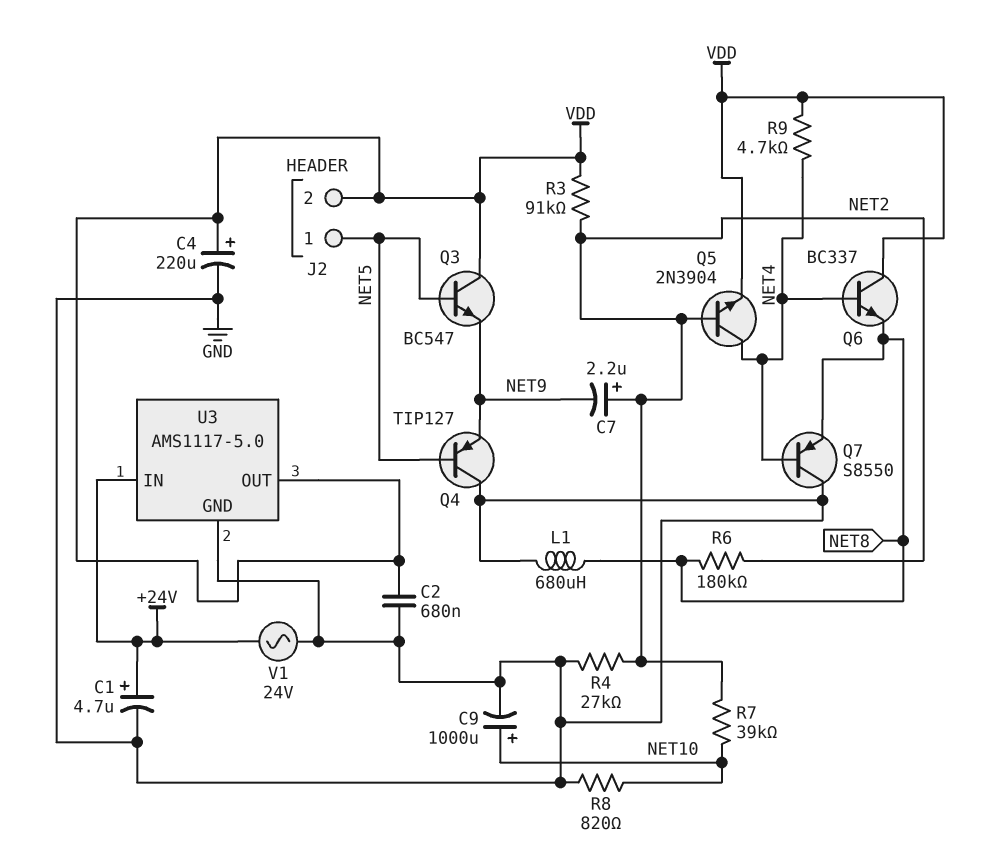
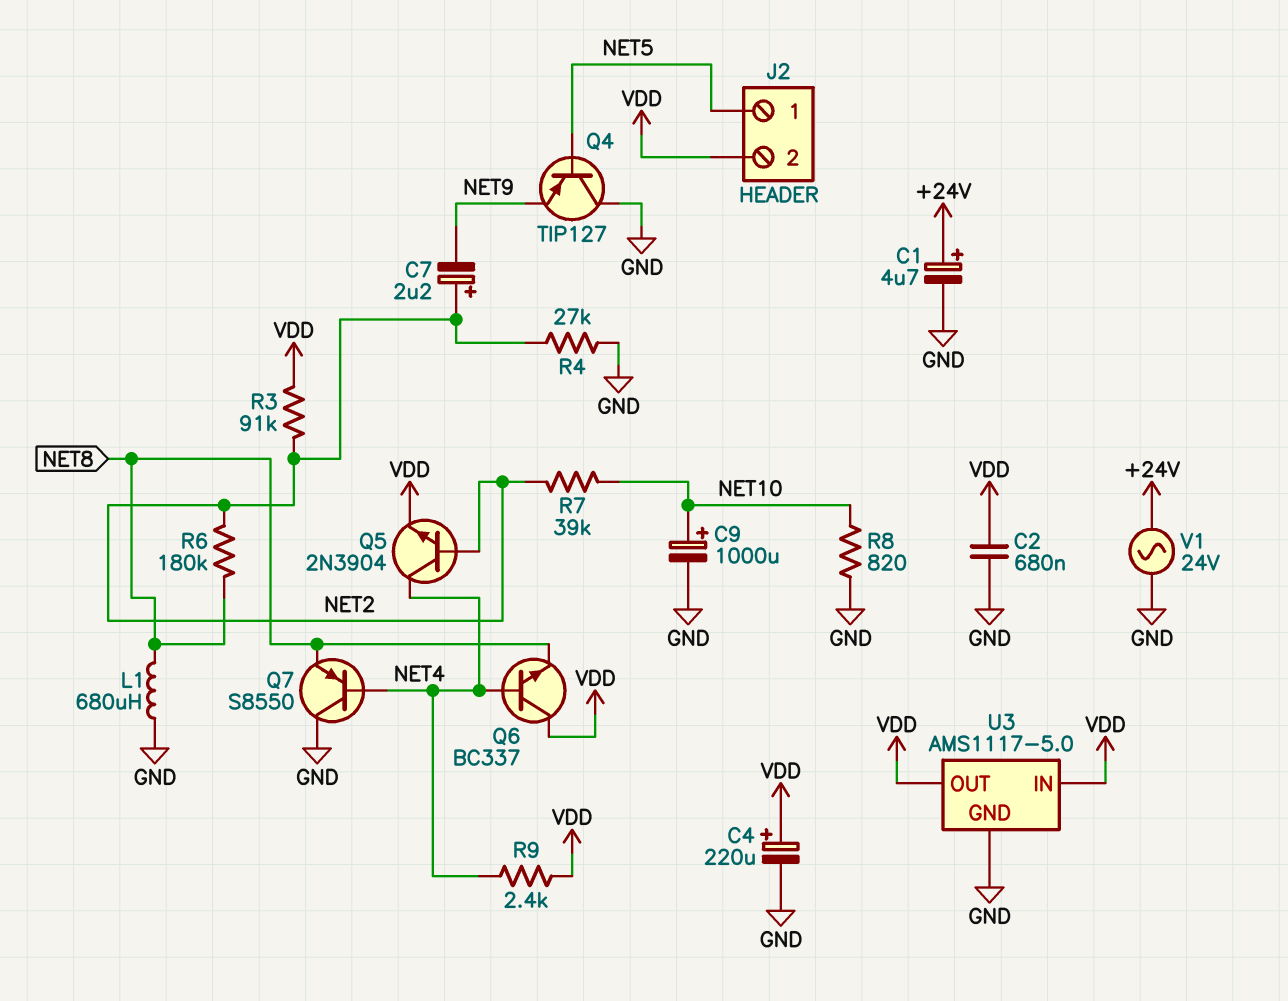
Q3: NPN BC547 (B NET5, C VDD, E NET9) -> none
R9: 4.7k (NET4, VDD) -> 2.4k (NET4, VDD)
U3 pin IN: +24V -> VDD

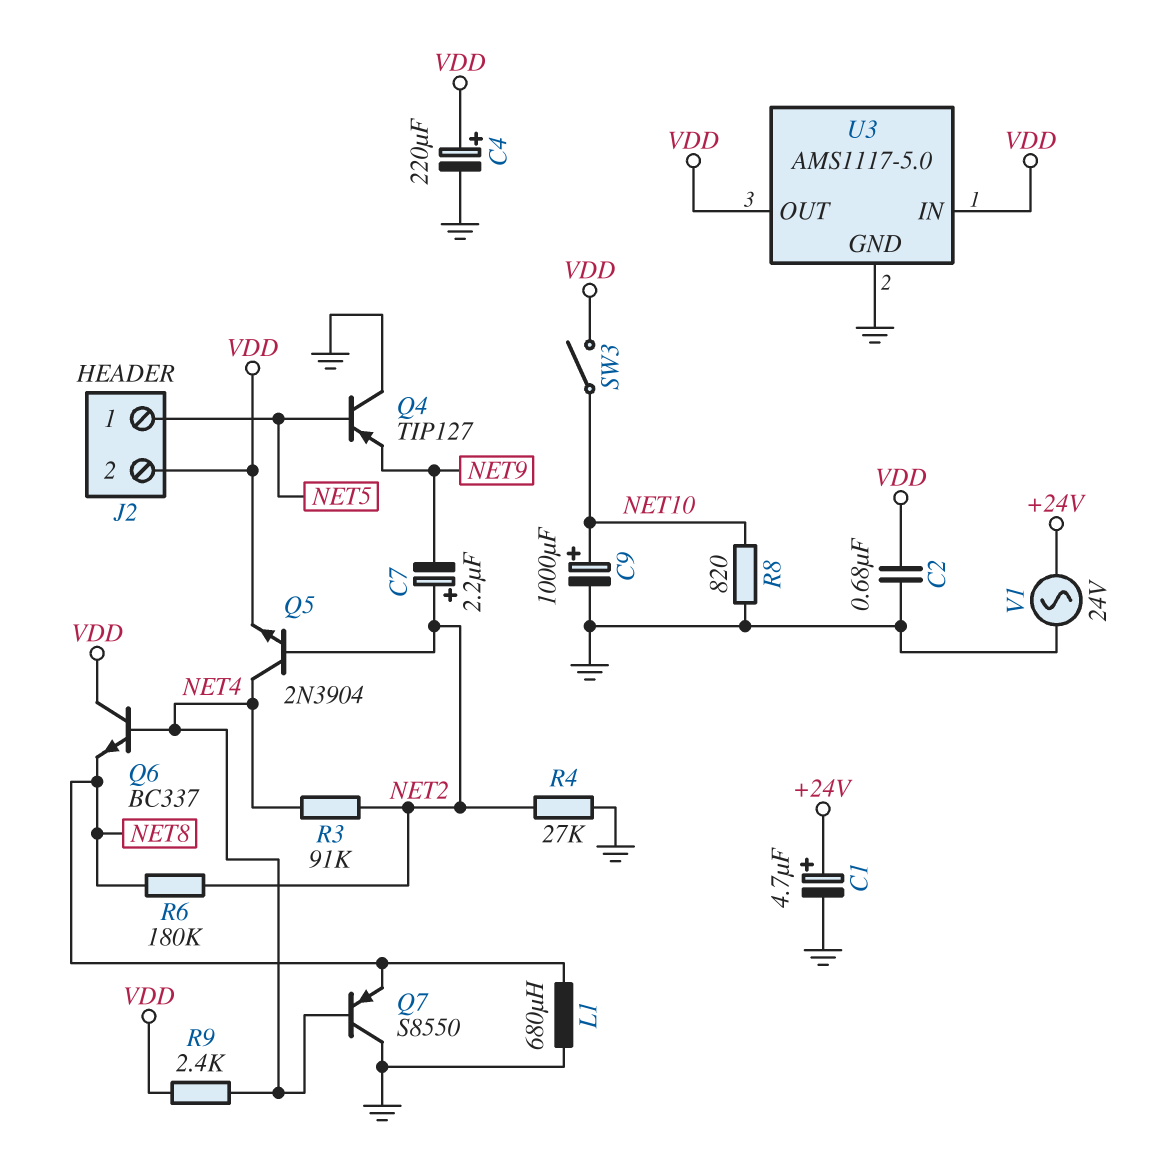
R3: 91k (NET2, VDD) -> 91k (NET2, NET4)
R7: 39k (NET2, NET10) -> none
SW3: none -> switch (NET10, VDD)

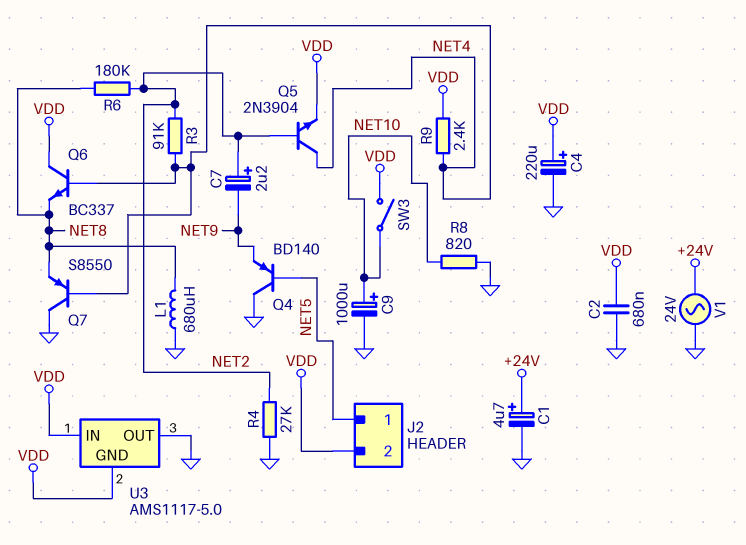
Q4: PNP TIP127 (B NET5, C GND, E NET9) -> PNP BD140 (B NET5, C GND, E NET9)
U3 pin GND: GND -> VDD
U3 pin OUT: VDD -> GND

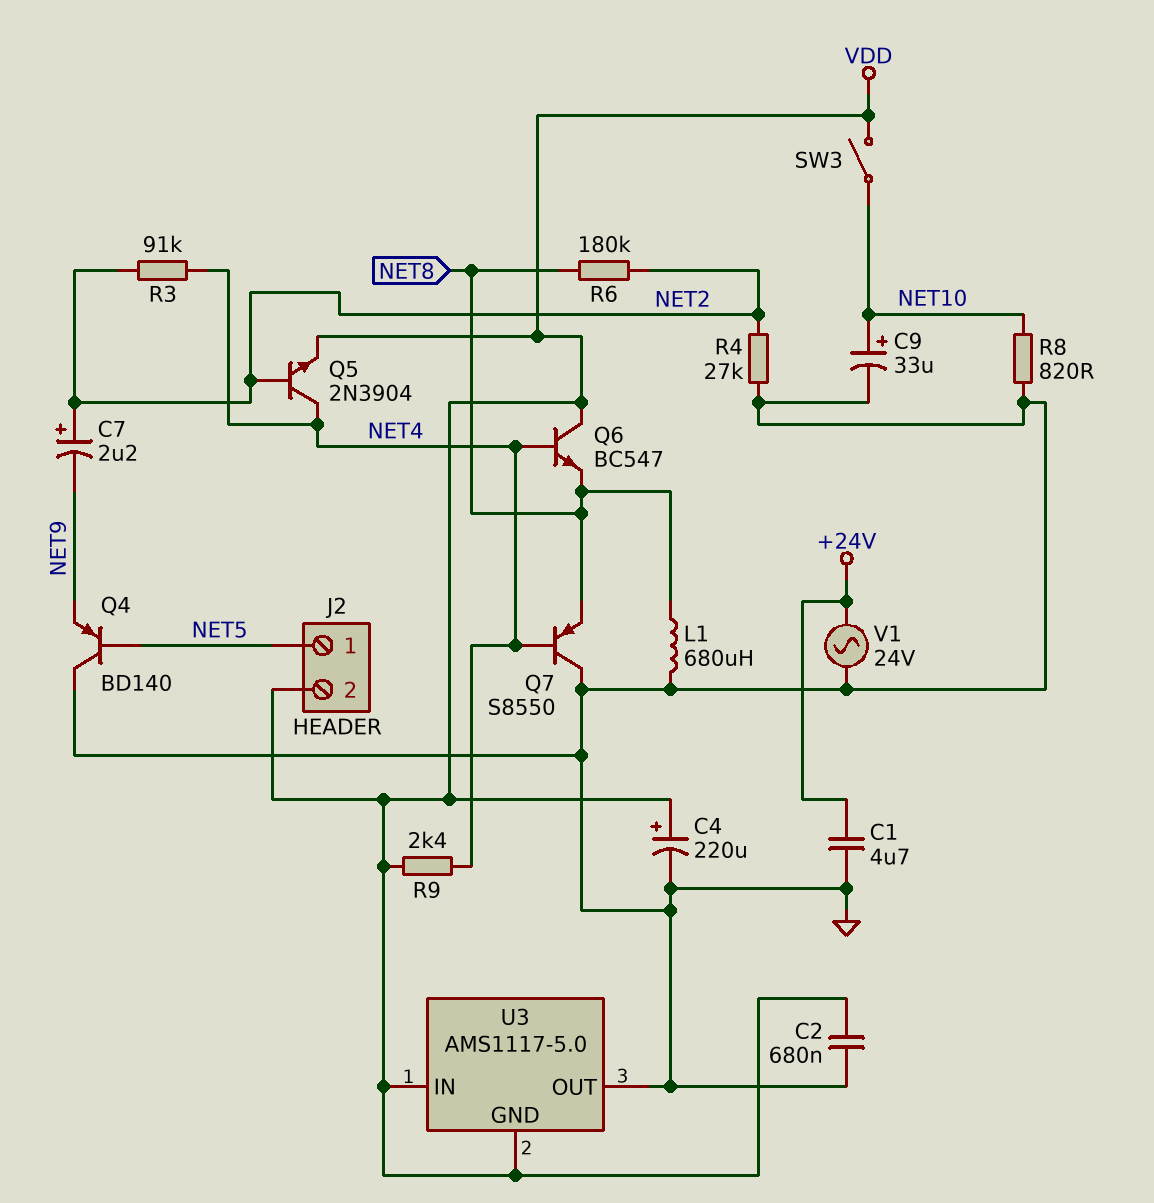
C1: 4.7uF (plus +24V, minus GND) -> 4.7uF (+24V, GND)
C9: 1000uF (plus NET10, minus GND) -> 33uF (plus NET10, minus GND)
Q6: NPN BC337 (B NET4, C VDD, E NET8) -> NPN BC547 (B NET4, C VDD, E NET8)

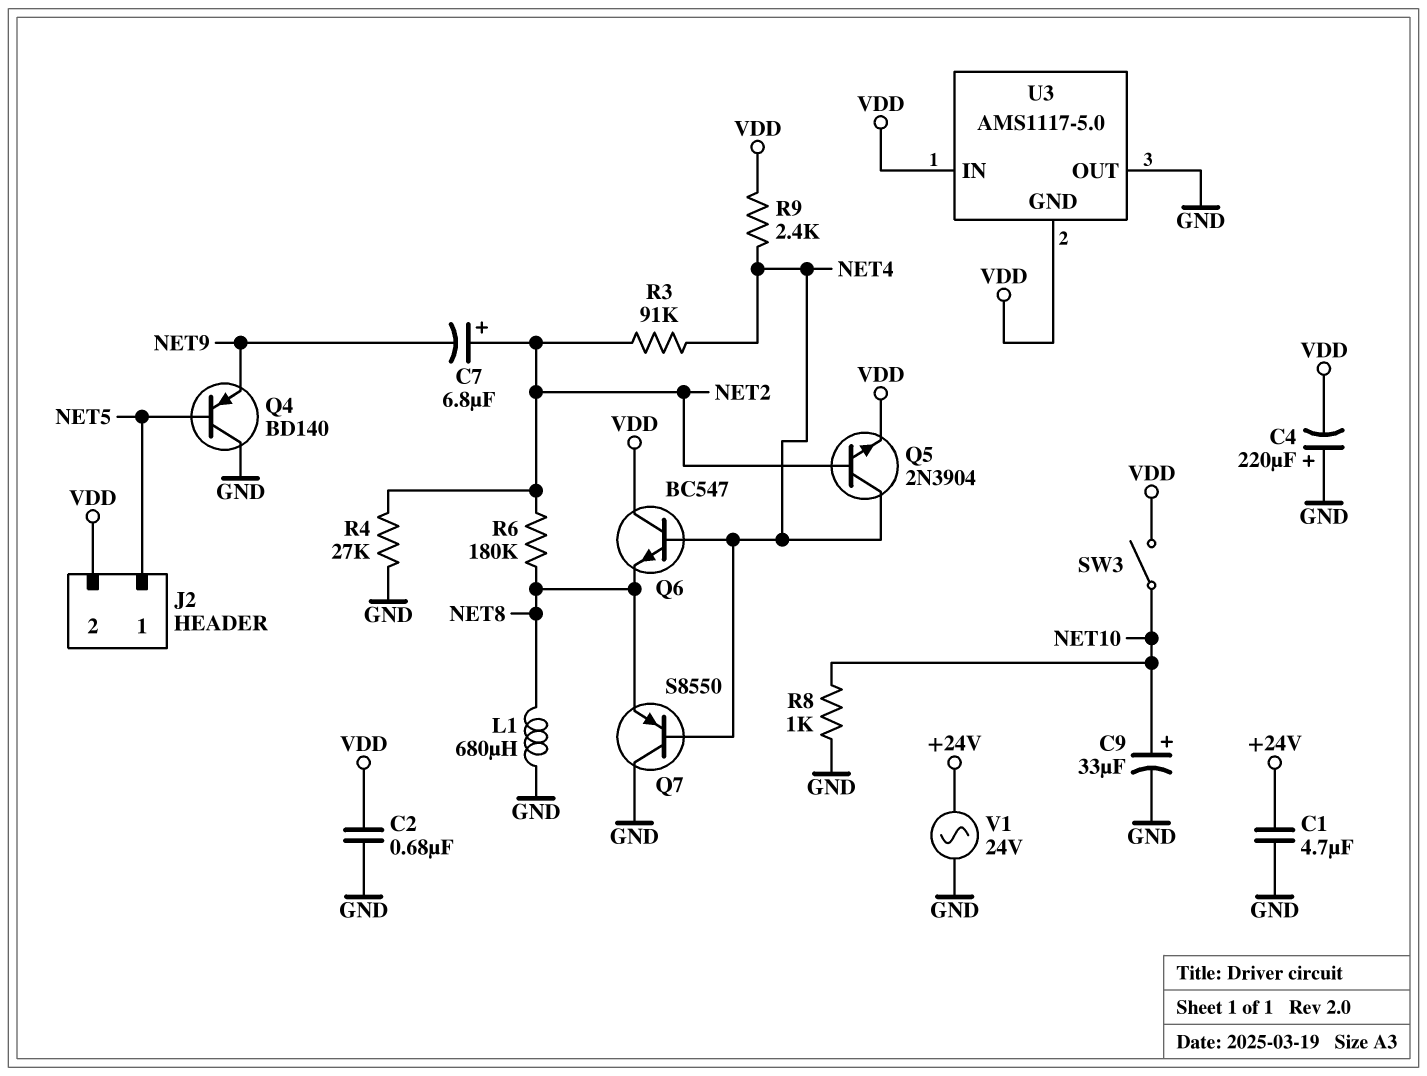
C4: 220uF (plus VDD, minus GND) -> 220uF (plus GND, minus VDD)
C7: 2.2uF (plus NET2, minus NET9) -> 6.8uF (plus NET2, minus NET9)
R8: 820 (GND, NET10) -> 1k (GND, NET10)

